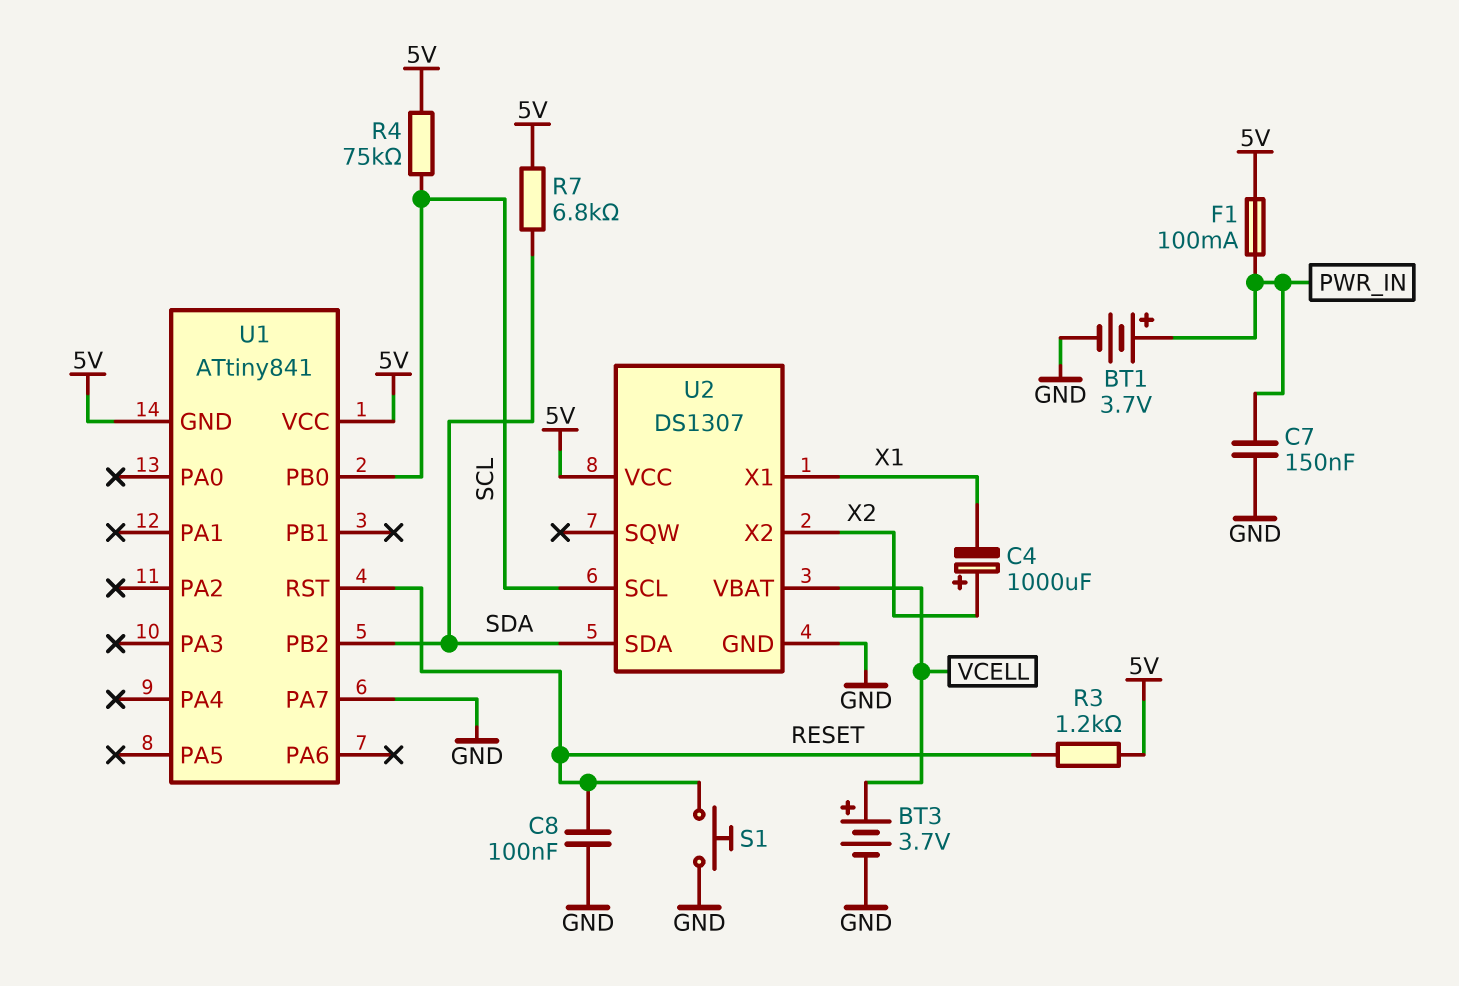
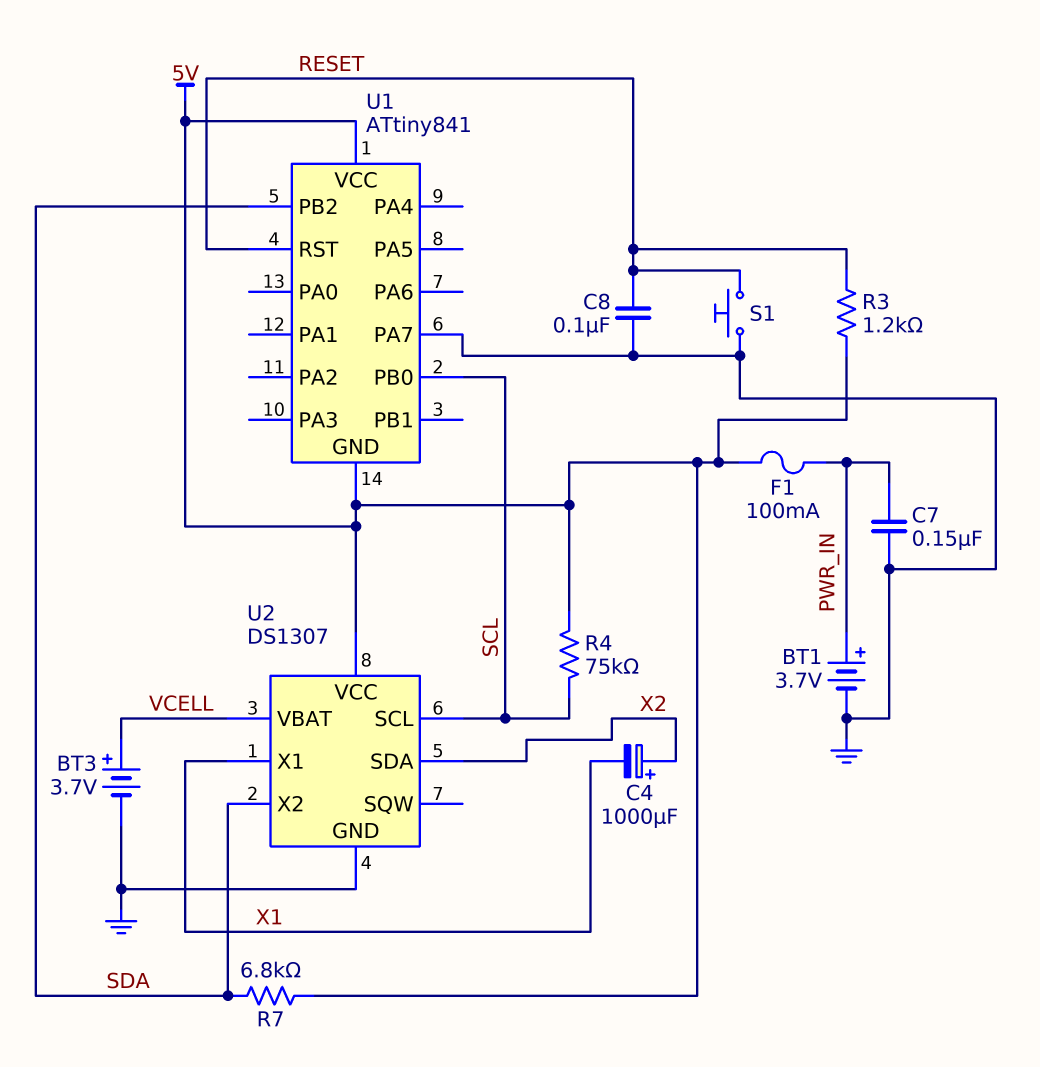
U2 pin SDA: SDA -> X2
U2 pin X2: X2 -> SDA

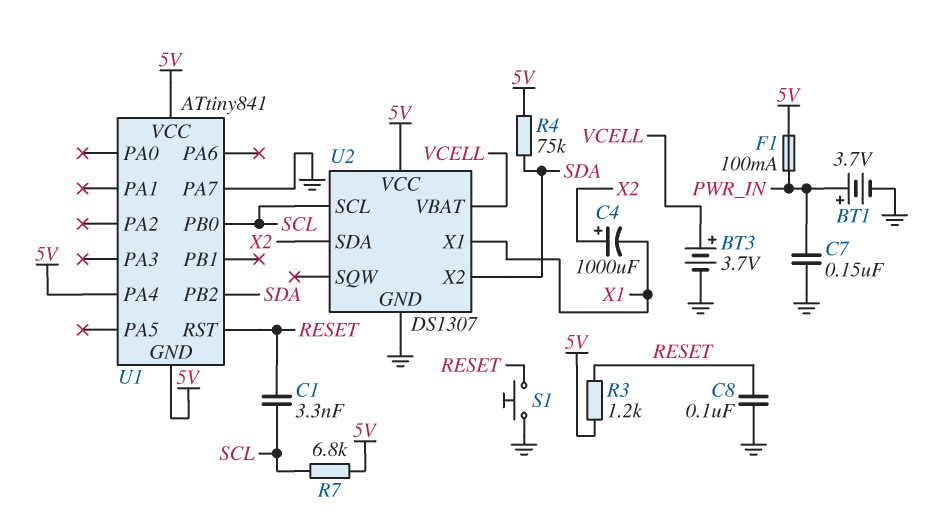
C1: none -> 3.3nF (RESET, SCL)
R4: 75k (5V, SCL) -> 75k (5V, SDA)
R7: 6.8k (5V, SDA) -> 6.8k (5V, SCL)
U1 pin PA4: none -> 5V

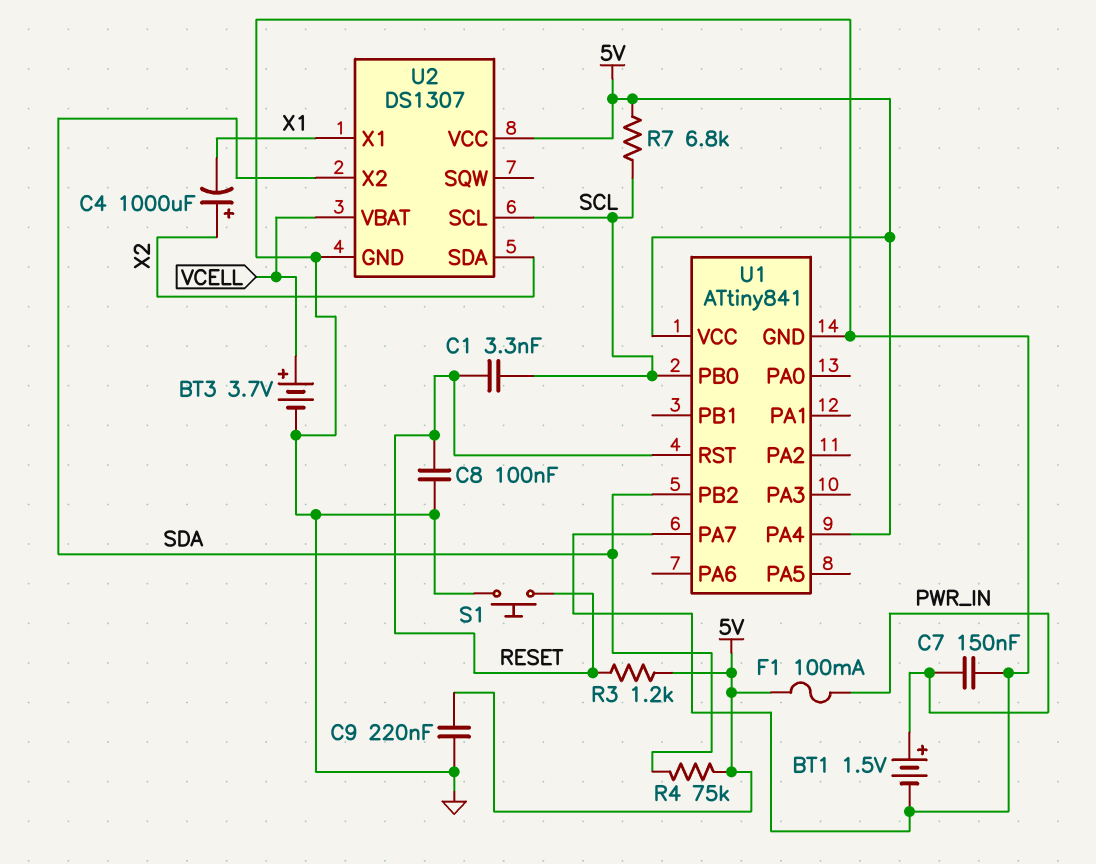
BT1: 3.7V (plus PWR_IN, minus GND) -> 1.5V (plus PWR_IN, minus GND)
C9: none -> 220nF (5V, GND)
U1 pin GND: 5V -> GND

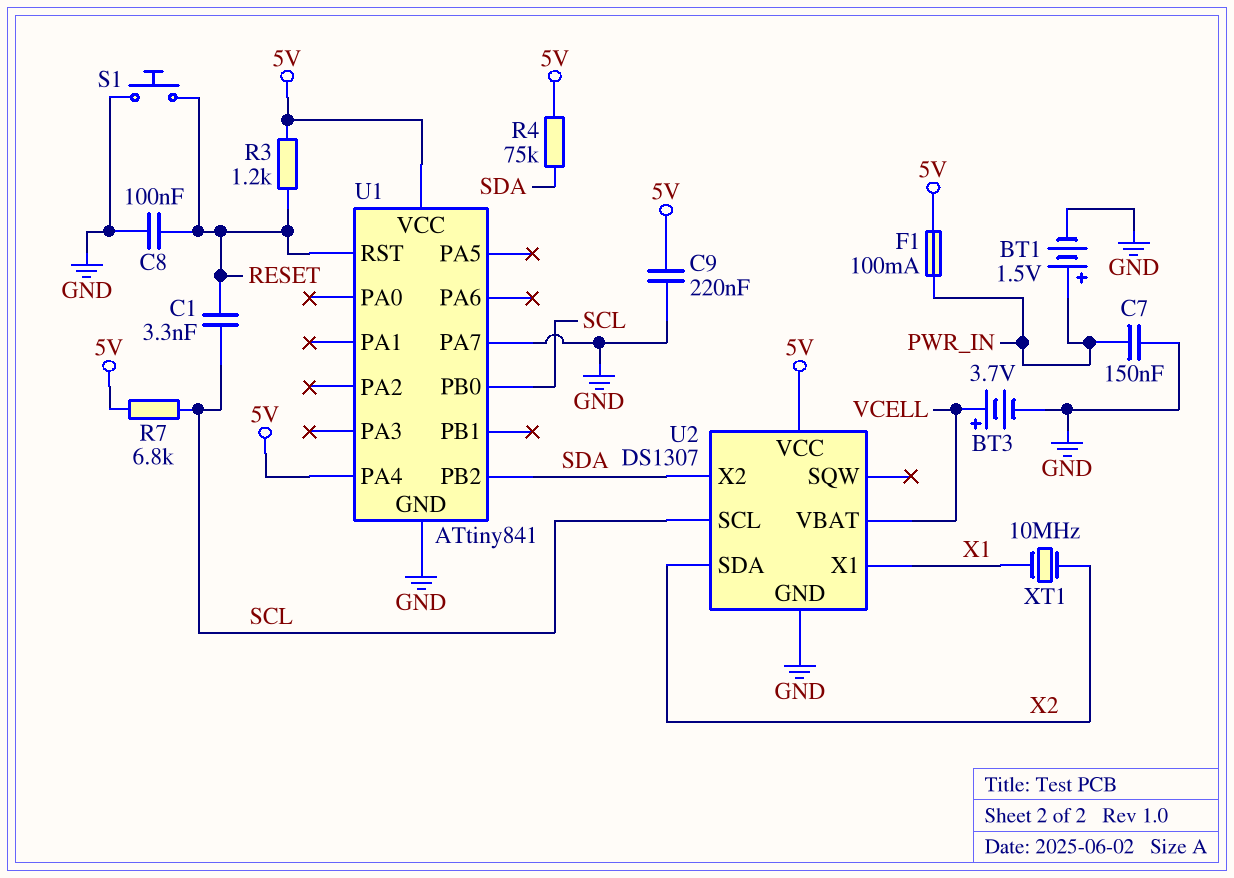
C4: 1000uF (plus X2, minus X1) -> none
XT1: none -> 10MHz (X1, X2)

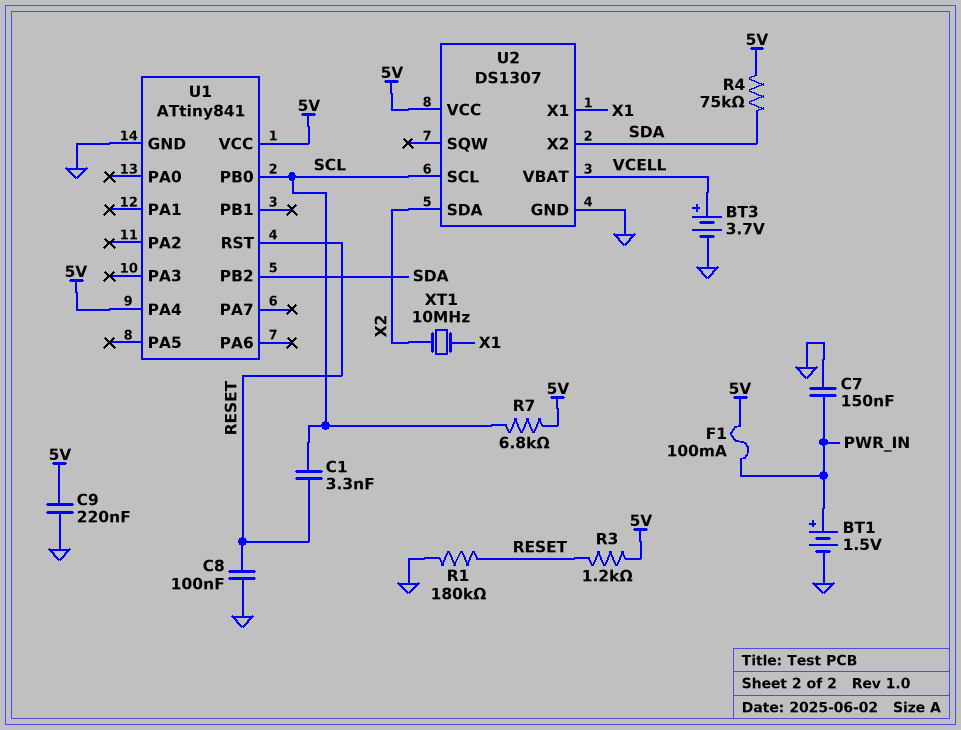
R1: none -> 180k (GND, RESET)
S1: button (GND, RESET) -> none
U1 pin PA7: GND -> none

